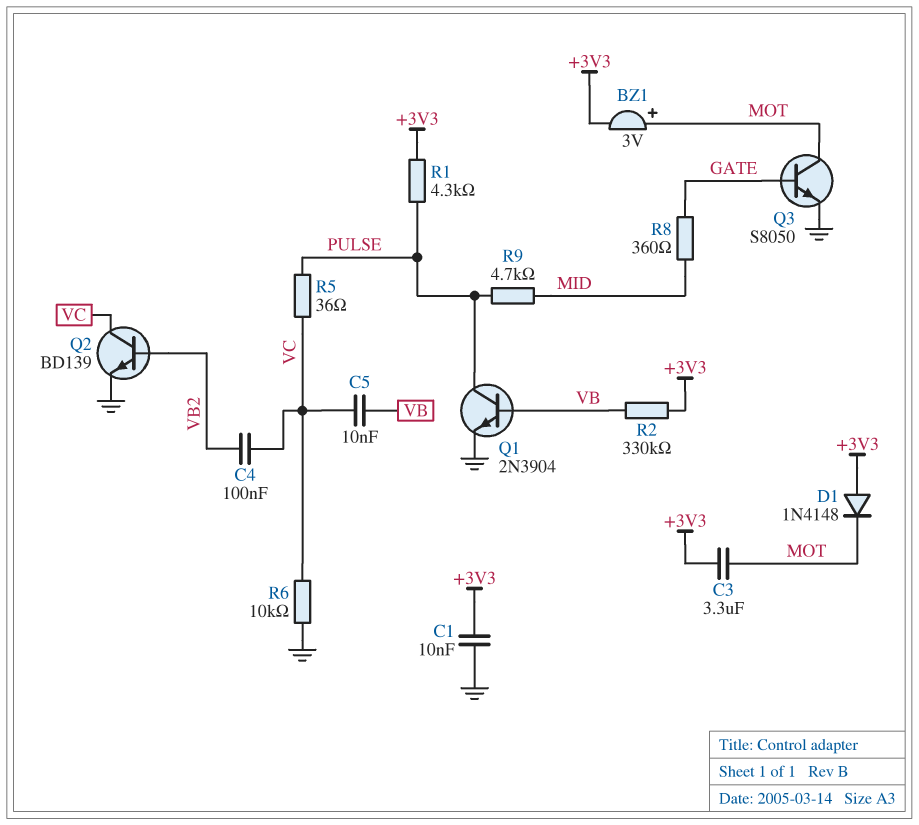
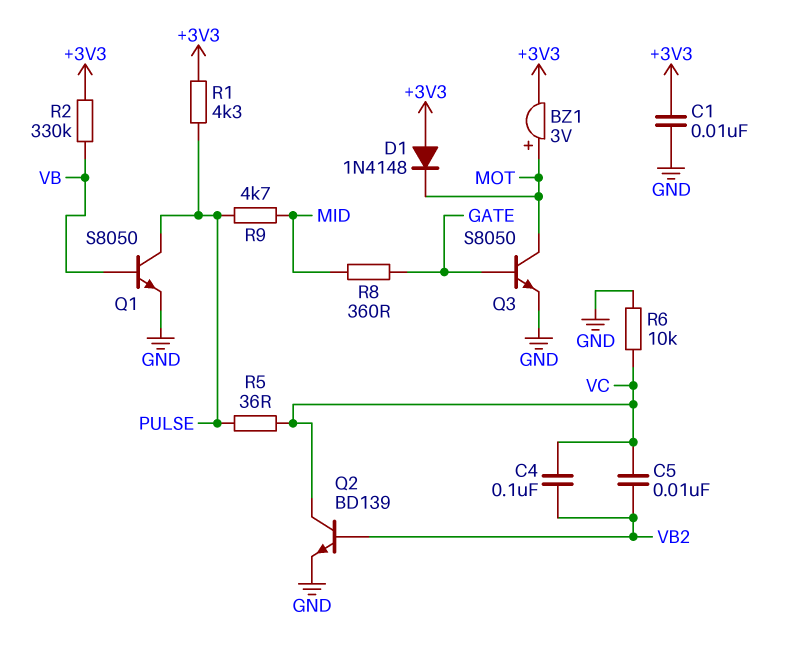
C3: 3.3uF (+3V3, MOT) -> none
C5: 10nF (VB, VC) -> 10nF (VB2, VC)
Q1: NPN 2N3904 (B VB, C PULSE, E GND) -> NPN S8050 (B VB, C PULSE, E GND)

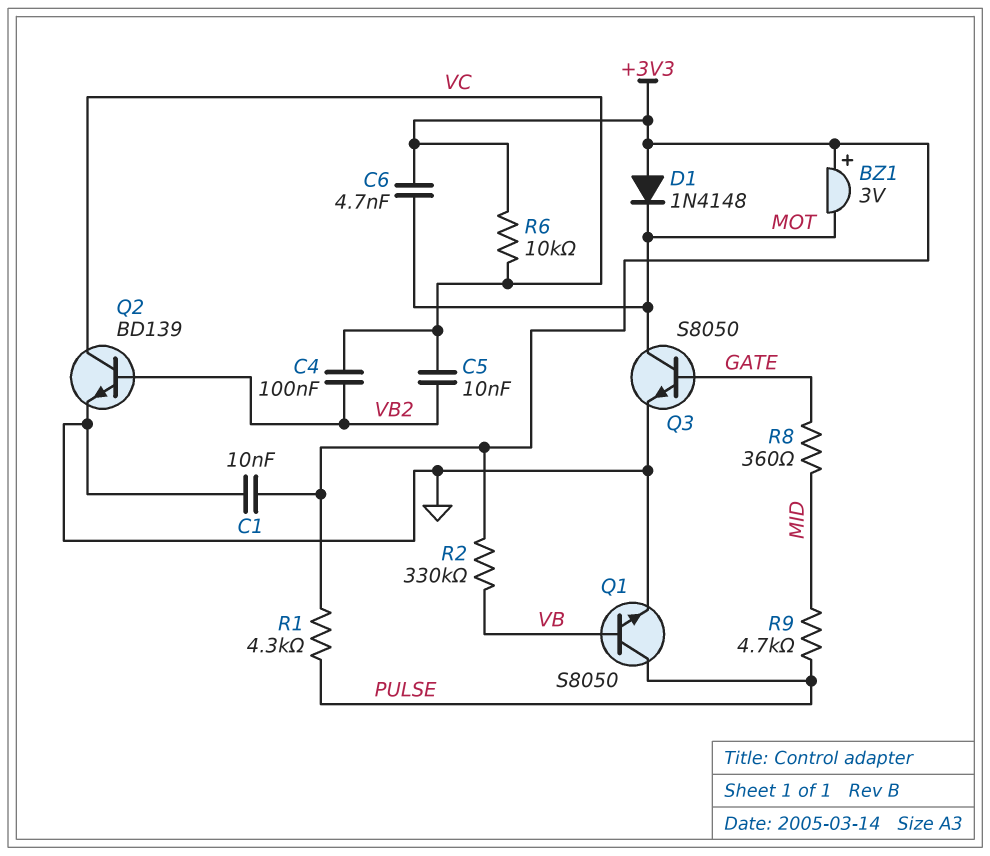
BZ1: buzzer 3V (plus MOT, minus +3V3) -> buzzer 3V (plus +3V3, minus MOT)
C6: none -> 4.7nF (+3V3, MOT)
R5: 36 (PULSE, VC) -> none
R6: 10k (GND, VC) -> 10k (+3V3, VC)

